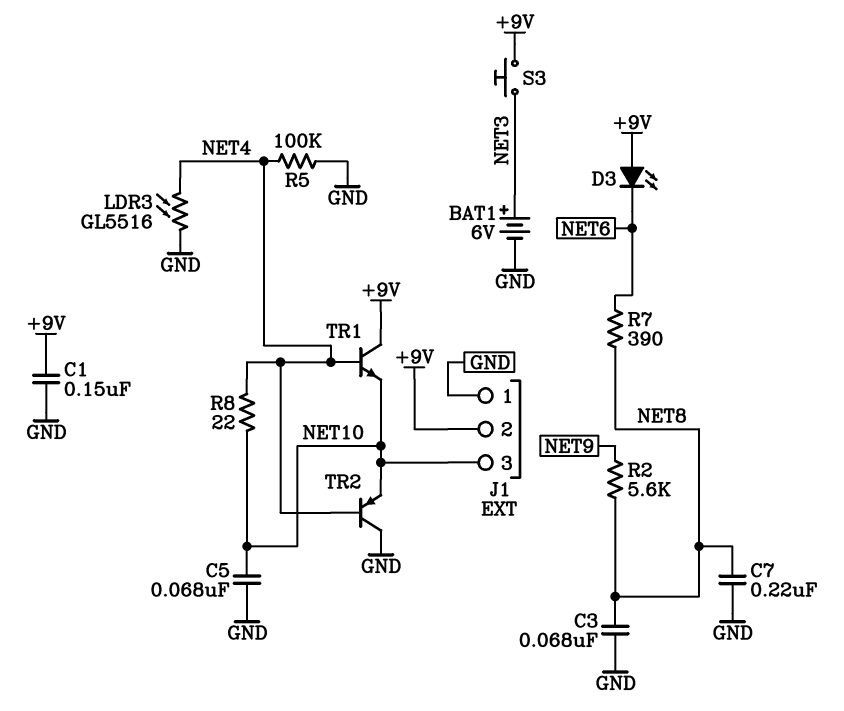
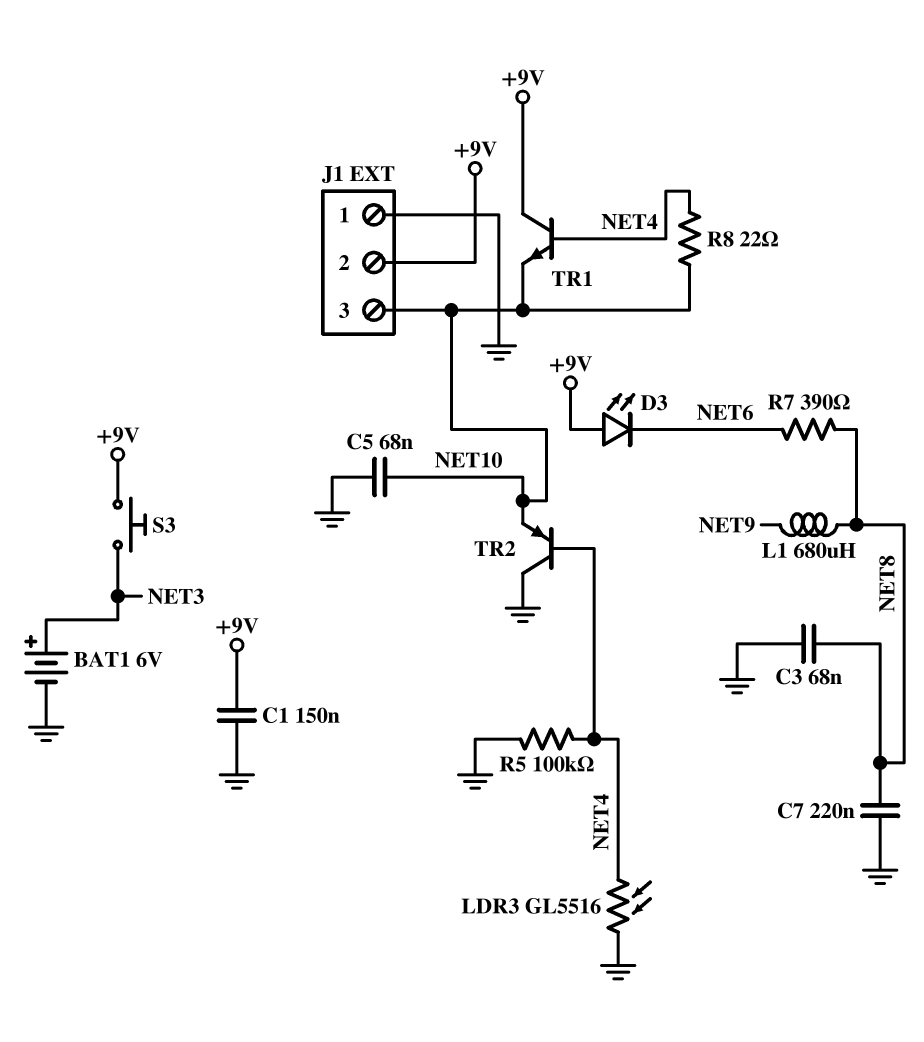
L1: none -> 680uH (NET8, NET9)
R2: 5.6k (NET8, NET9) -> none

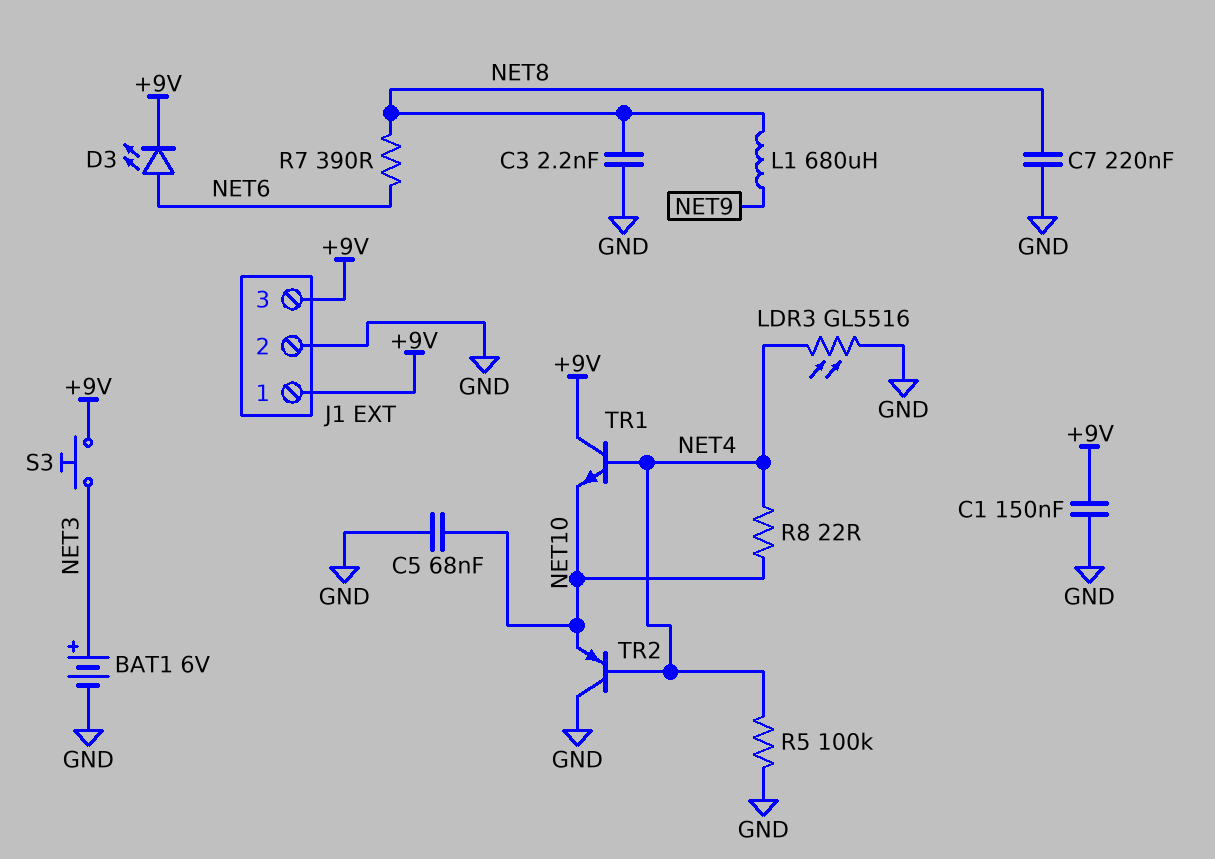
C3: 68nF (GND, NET8) -> 2.2nF (GND, NET8)
D3: LED (A +9V, K NET6) -> LED (A NET6, K +9V)
J1 pin 1: GND -> +9V
J1 pin 2: +9V -> GND
J1 pin 3: NET10 -> +9V

